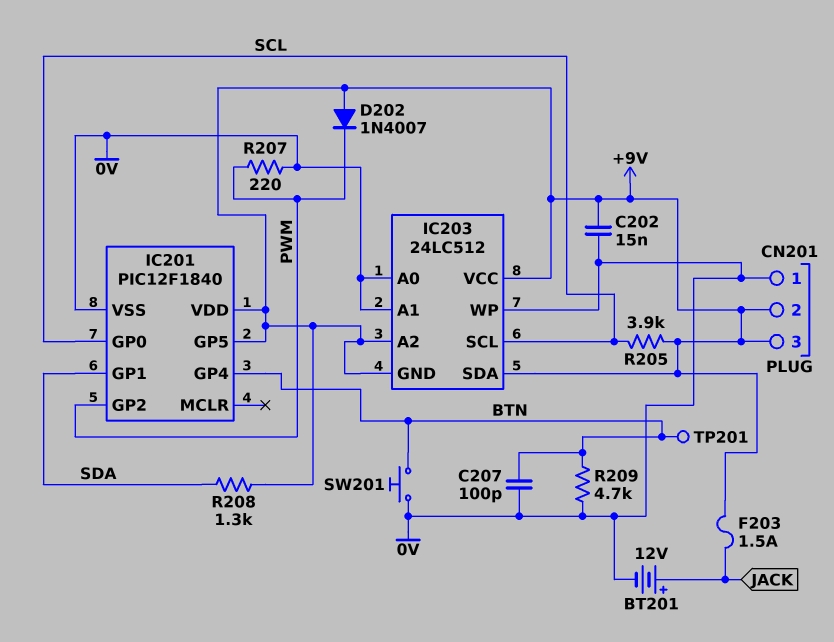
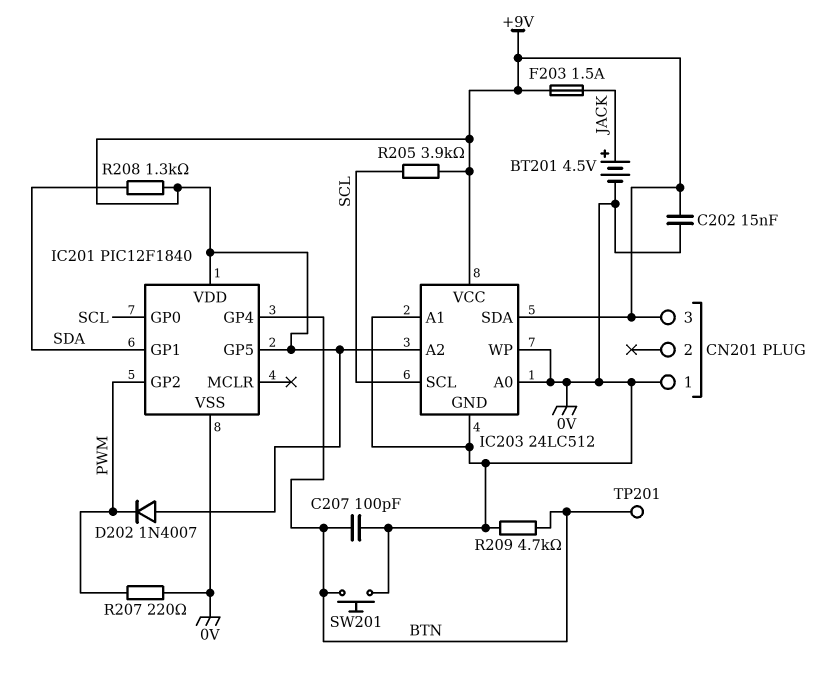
BT201: 12V (plus JACK, minus 0V) -> 4.5V (plus JACK, minus 0V)
CN201 pin 2: +9V -> none
IC203 pin GND: +9V -> 0V

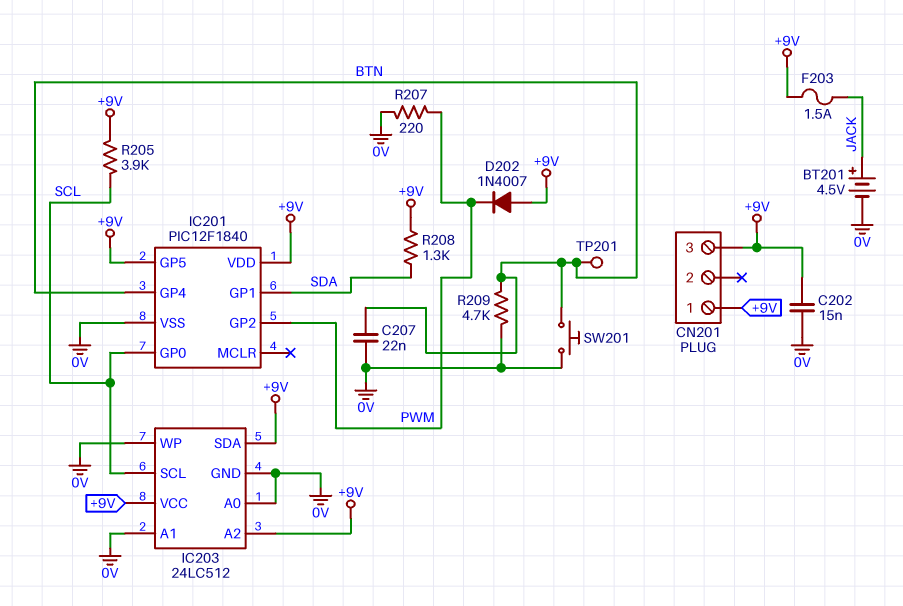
C207: 100pF (0V, BTN) -> 22nF (0V, BTN)
CN201 pin 1: 0V -> +9V

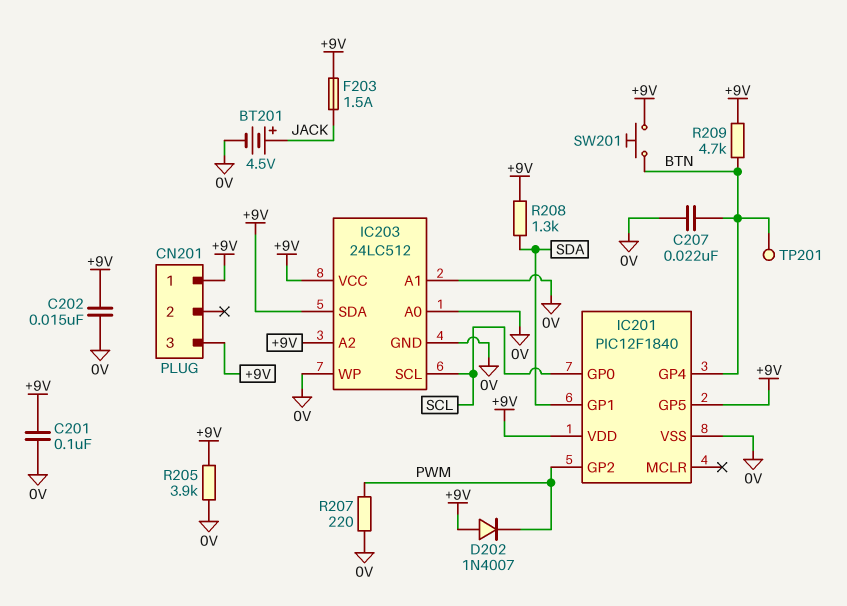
C201: none -> 100nF (+9V, 0V)
R205: 3.9k (+9V, SCL) -> 3.9k (+9V, 0V)
R209: 4.7k (0V, BTN) -> 4.7k (+9V, BTN)
SW201: button (0V, BTN) -> button (+9V, BTN)

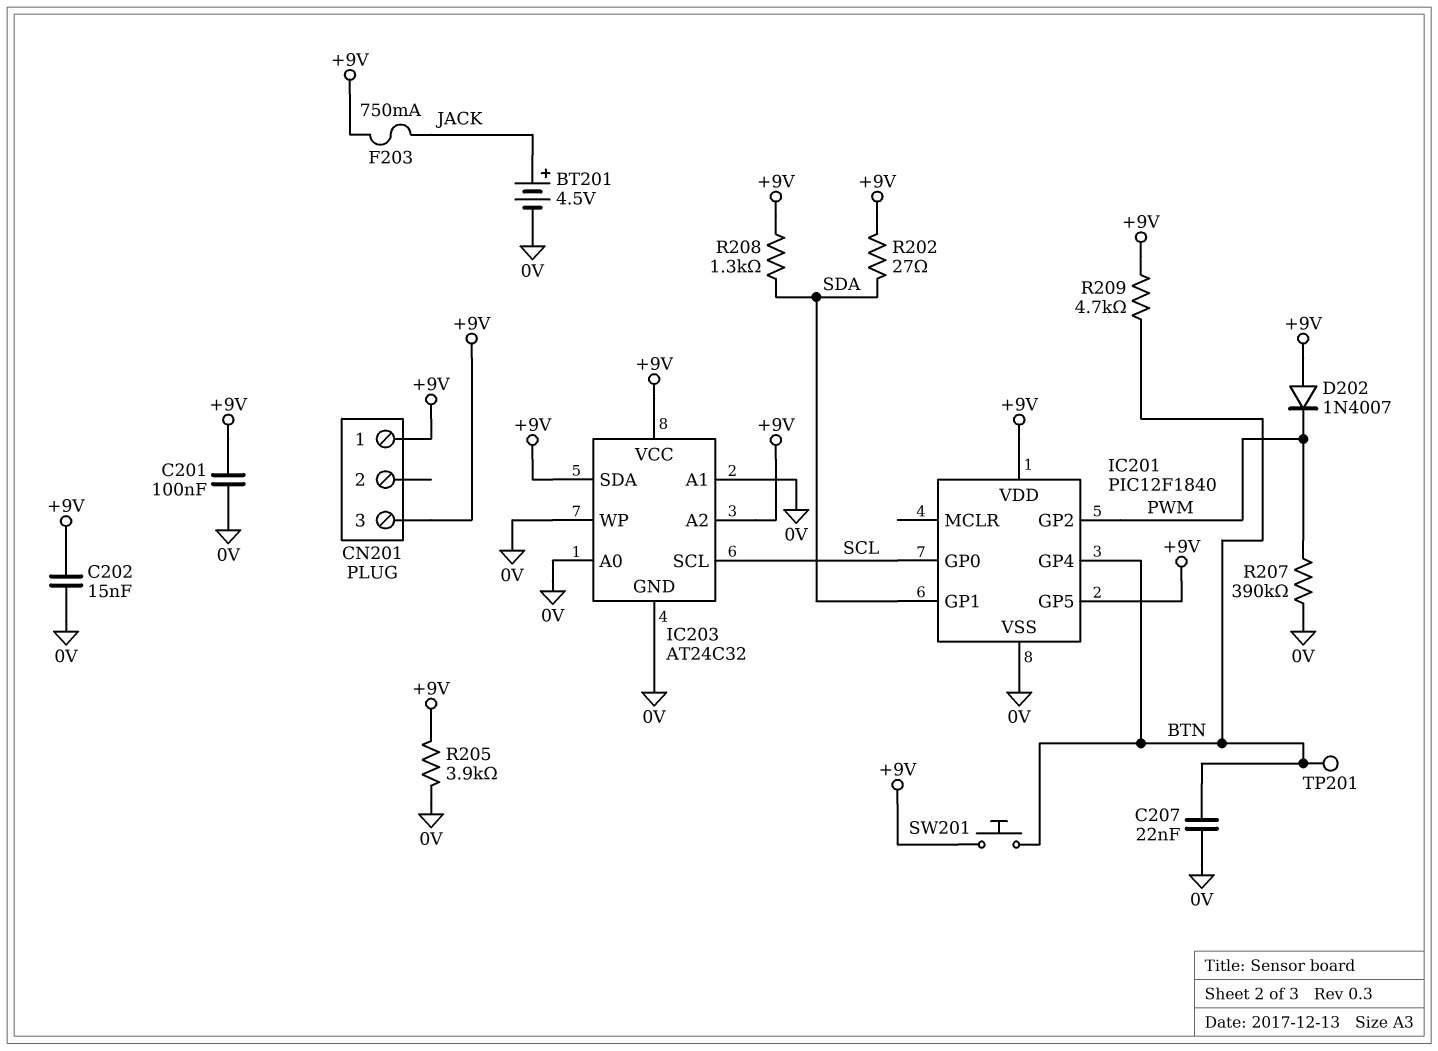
F203: 1.5A (+9V, JACK) -> 750mA (+9V, JACK)
IC203: 24LC512 -> AT24C32
R202: none -> 27 (+9V, SDA)
R207: 220 (0V, PWM) -> 390k (0V, PWM)

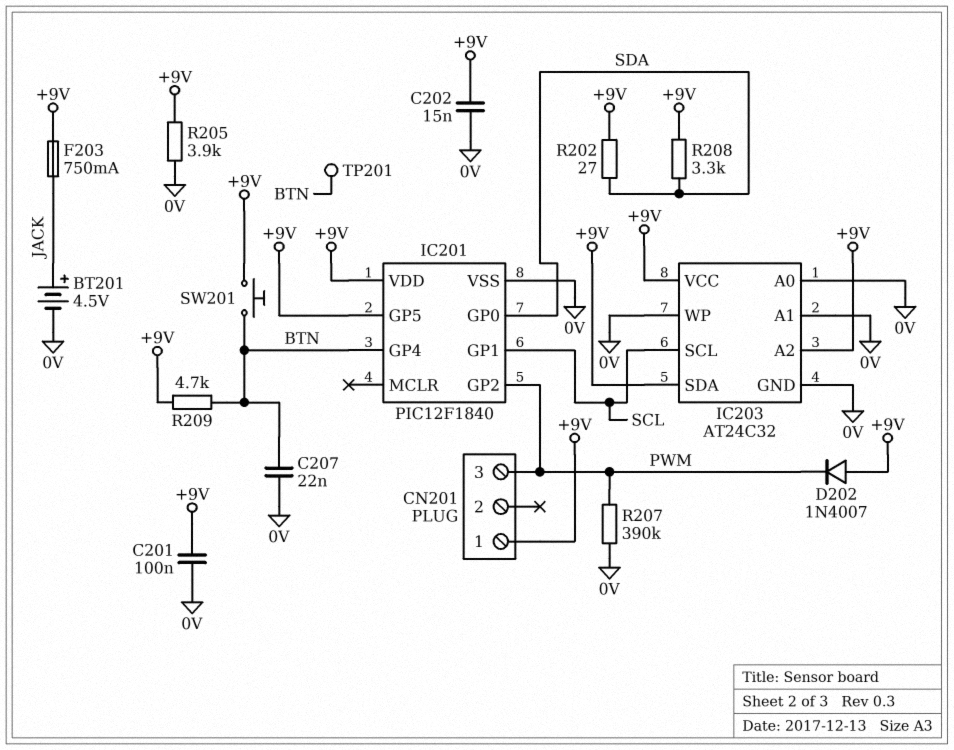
CN201 pin 3: +9V -> PWM
IC201 pin GP0: SCL -> SDA
IC201 pin GP1: SDA -> SCL
R208: 1.3k (+9V, SDA) -> 3.3k (+9V, SDA)

